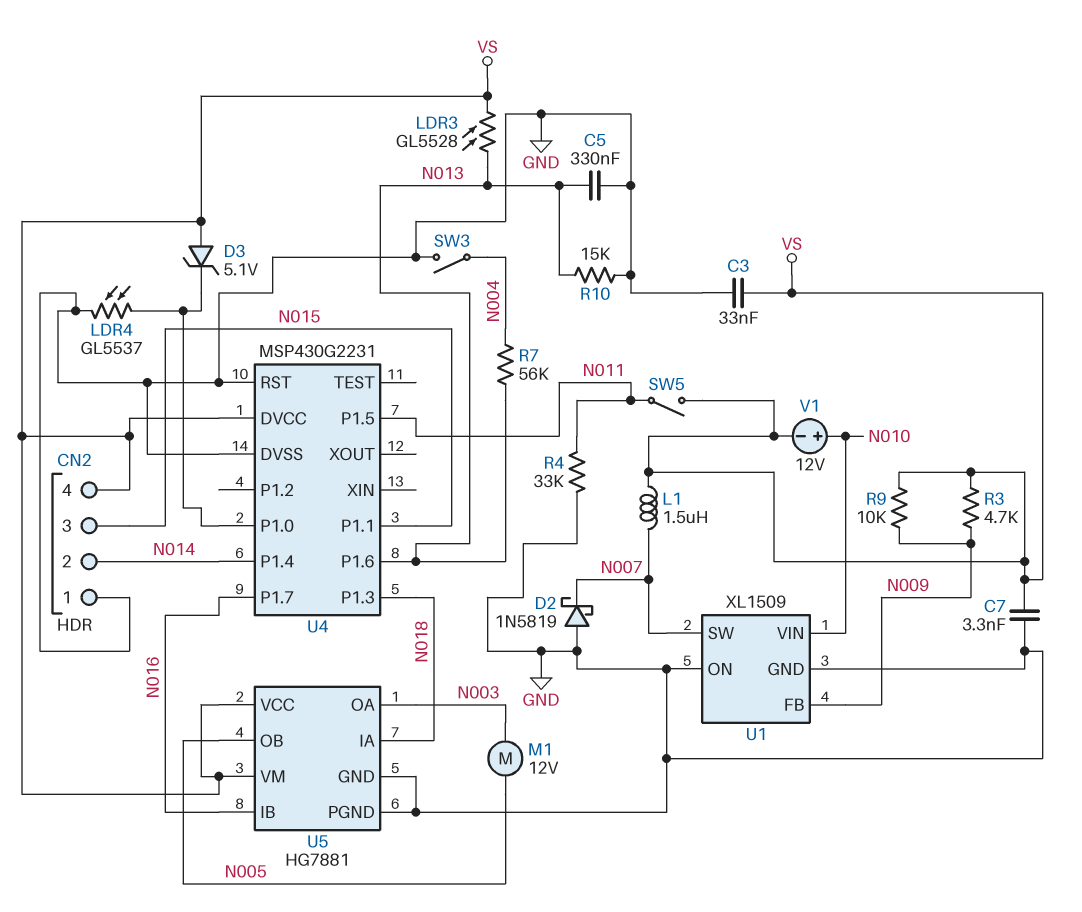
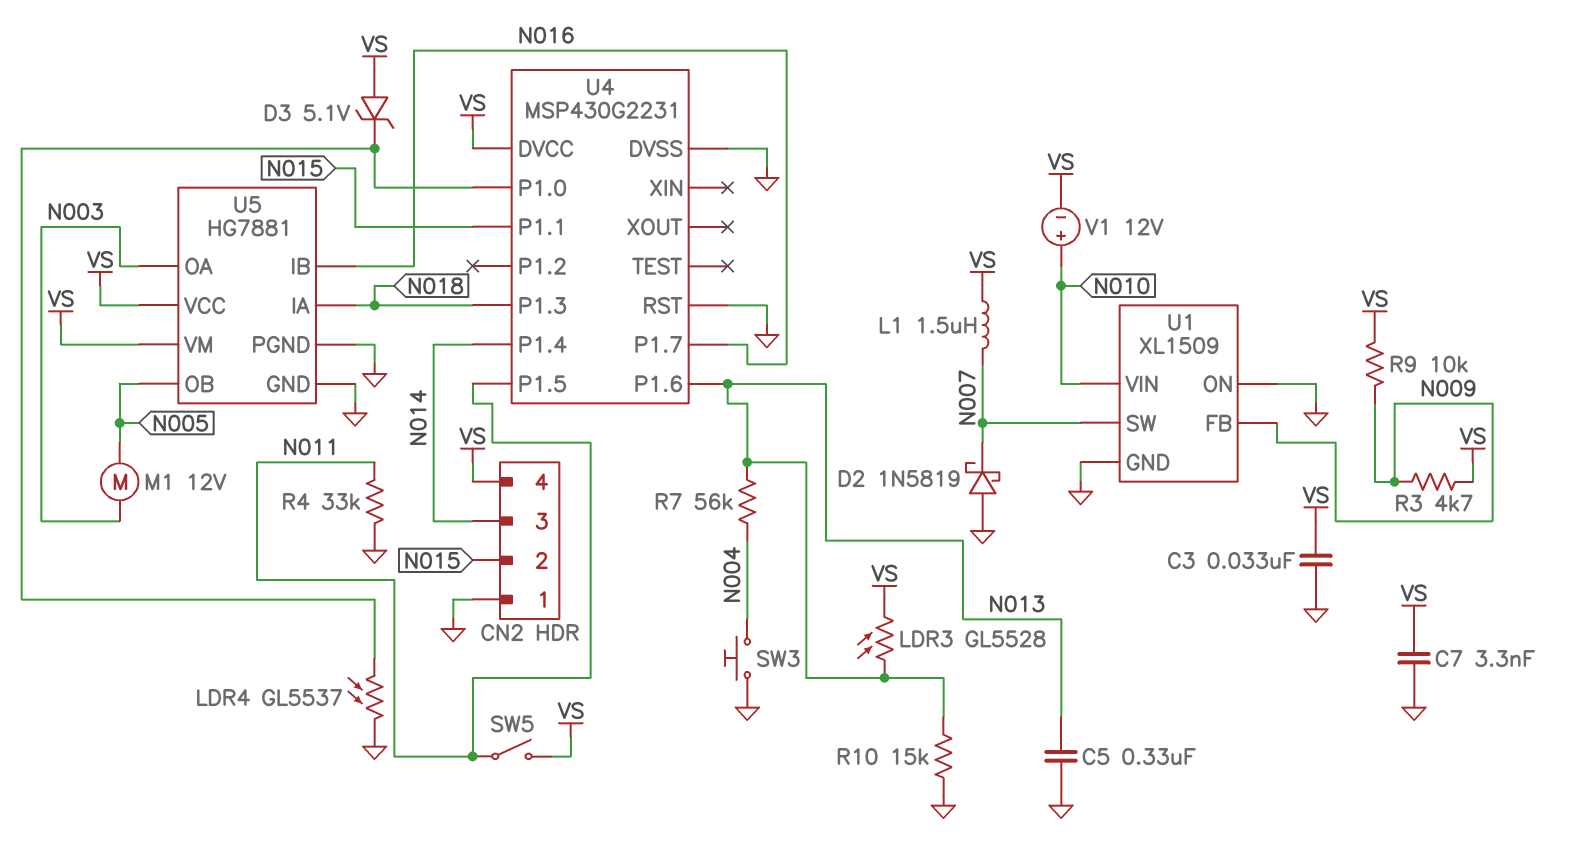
CN2 pin 2: N014 -> N015
CN2 pin 3: N015 -> N014
SW3: switch (GND, N004) -> button (GND, N004)

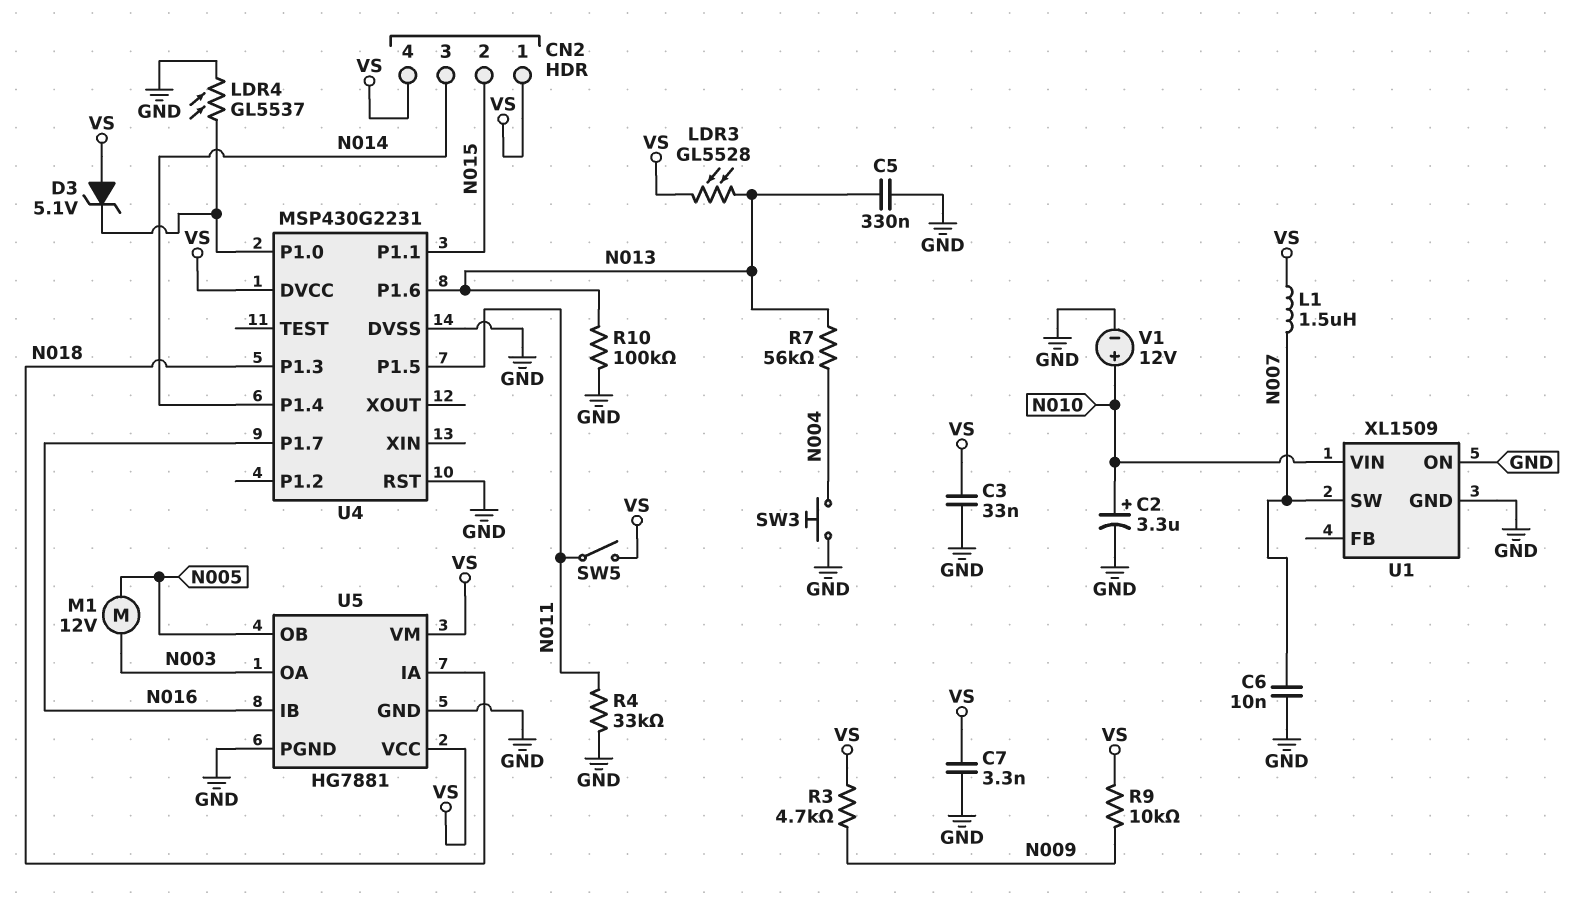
C2: none -> 3.3uF (plus N010, minus GND)
C6: none -> 10nF (GND, N007)
CN2 pin 1: GND -> VS
D2: schottky 1N5819 (A GND, K N007) -> none
R10: 15k (GND, N013) -> 100k (GND, N013)
U1 pin FB: N009 -> none
V1: 12V (plus N010, minus VS) -> 12V (plus N010, minus GND)

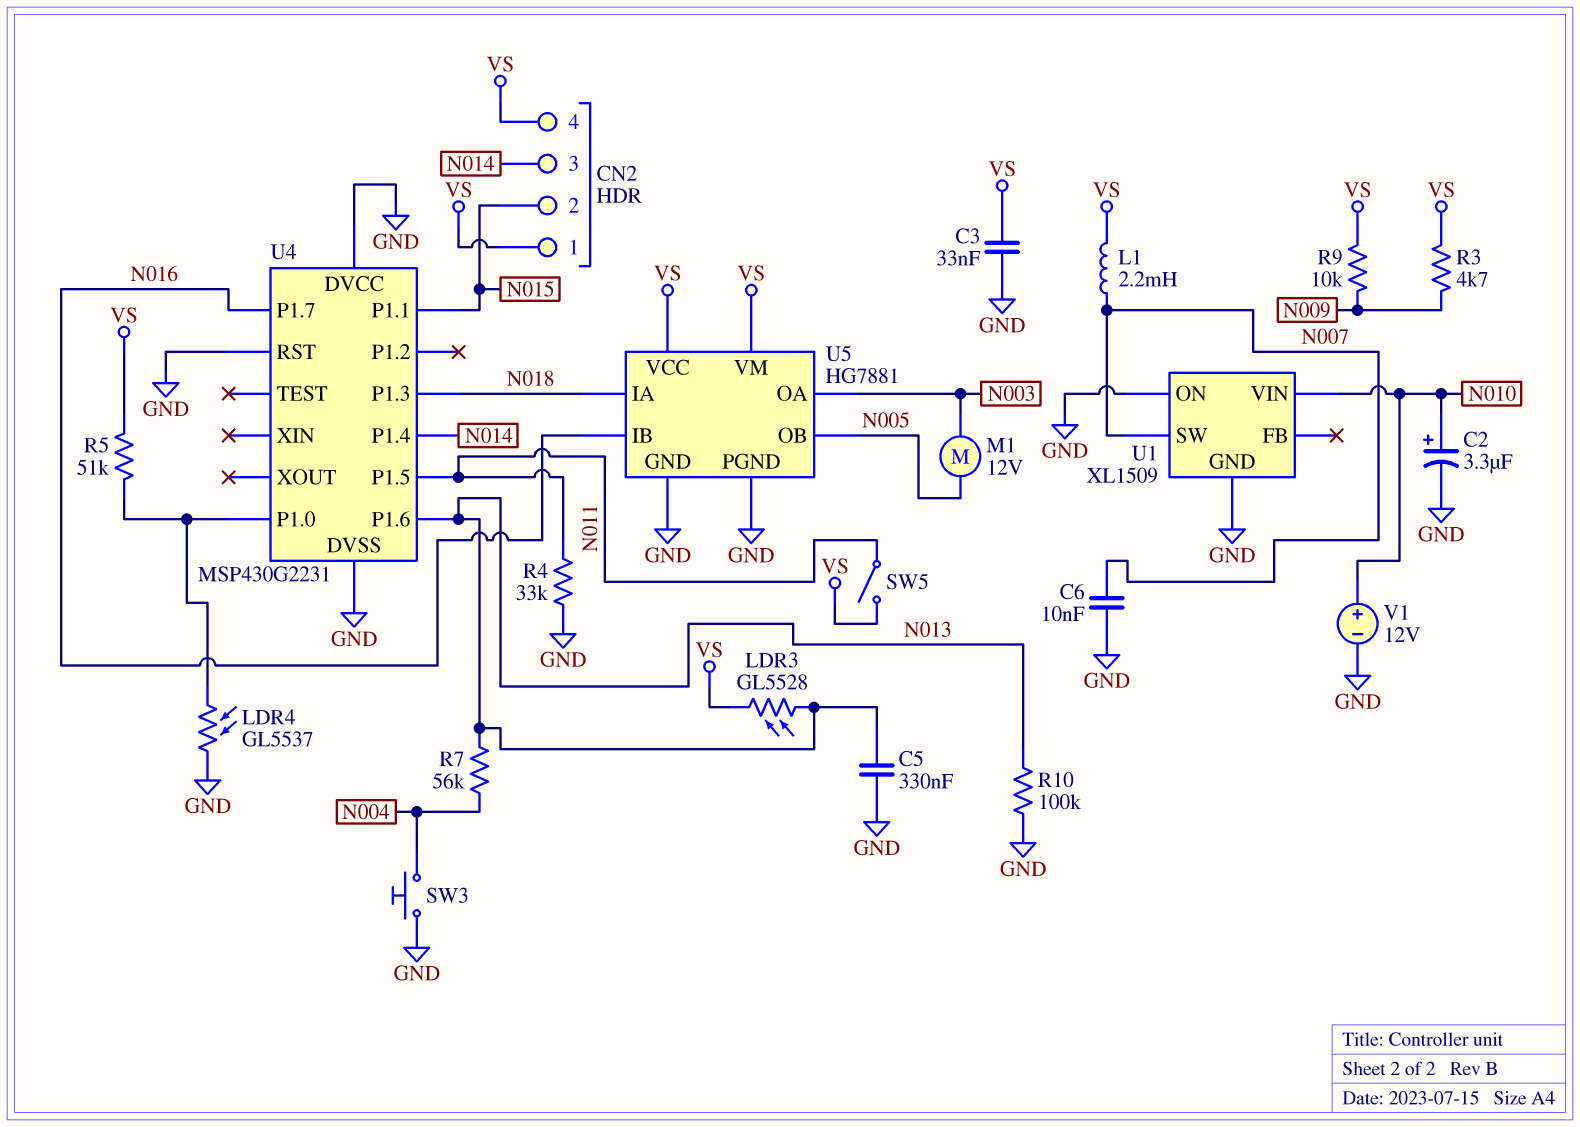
C7: 3.3nF (GND, VS) -> none
D3: zener 5.1V (A VS, K U4/P1.0) -> none
L1: 1.5uH (N007, VS) -> 2.2mH (N007, VS)
R5: none -> 51k (U4/P1.0, VS)
U4 pin DVCC: VS -> GND

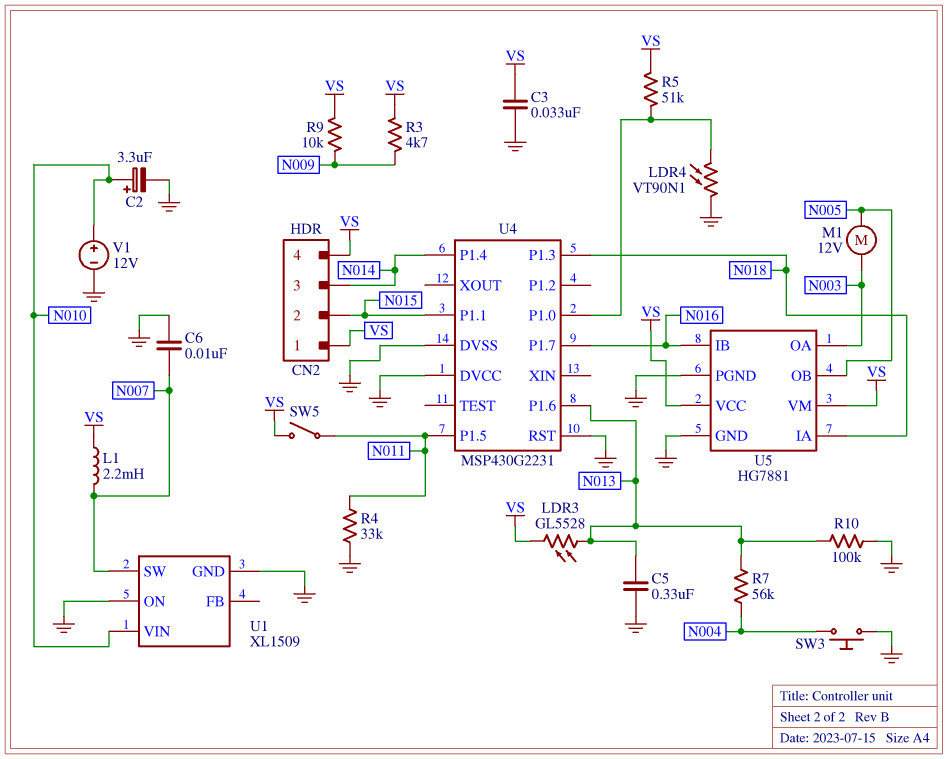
LDR4: GL5537 (GND, U4/P1.0) -> VT90N1 (GND, U4/P1.0)

